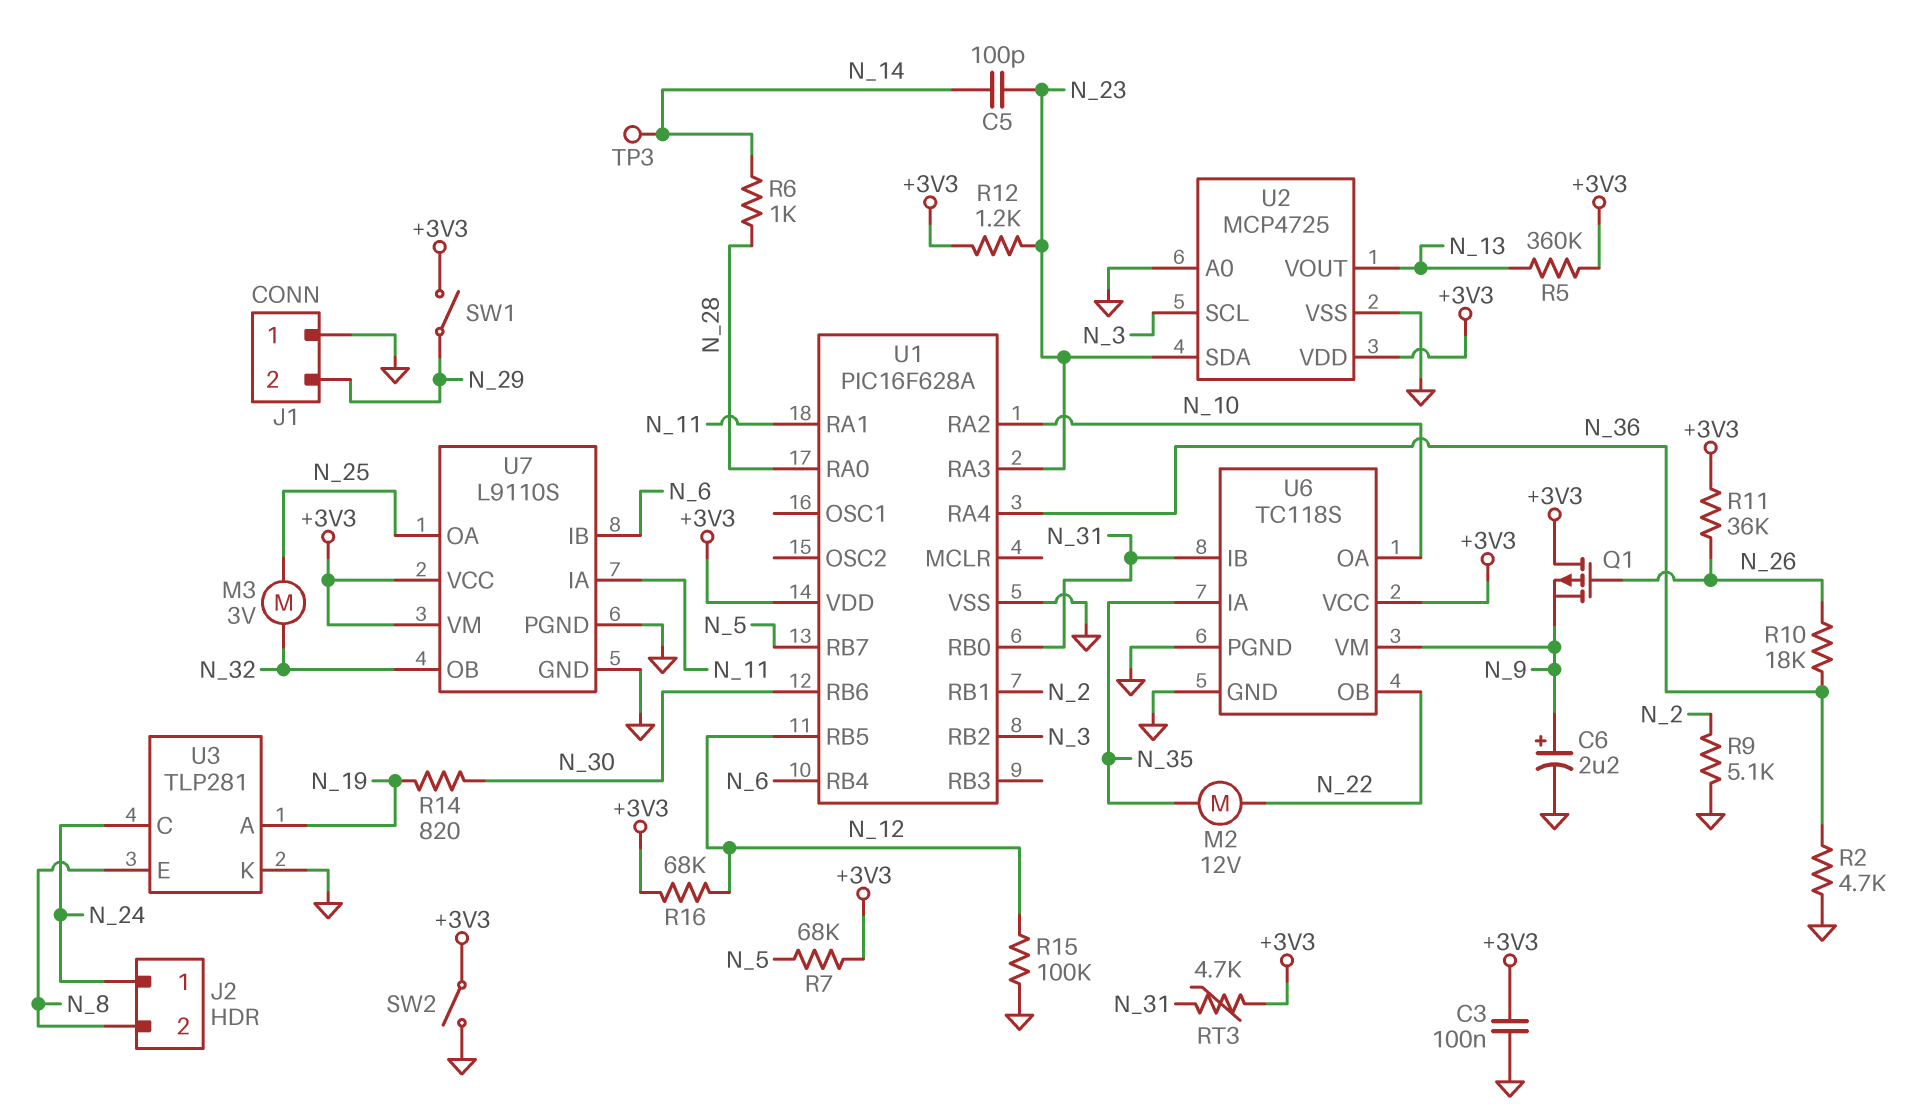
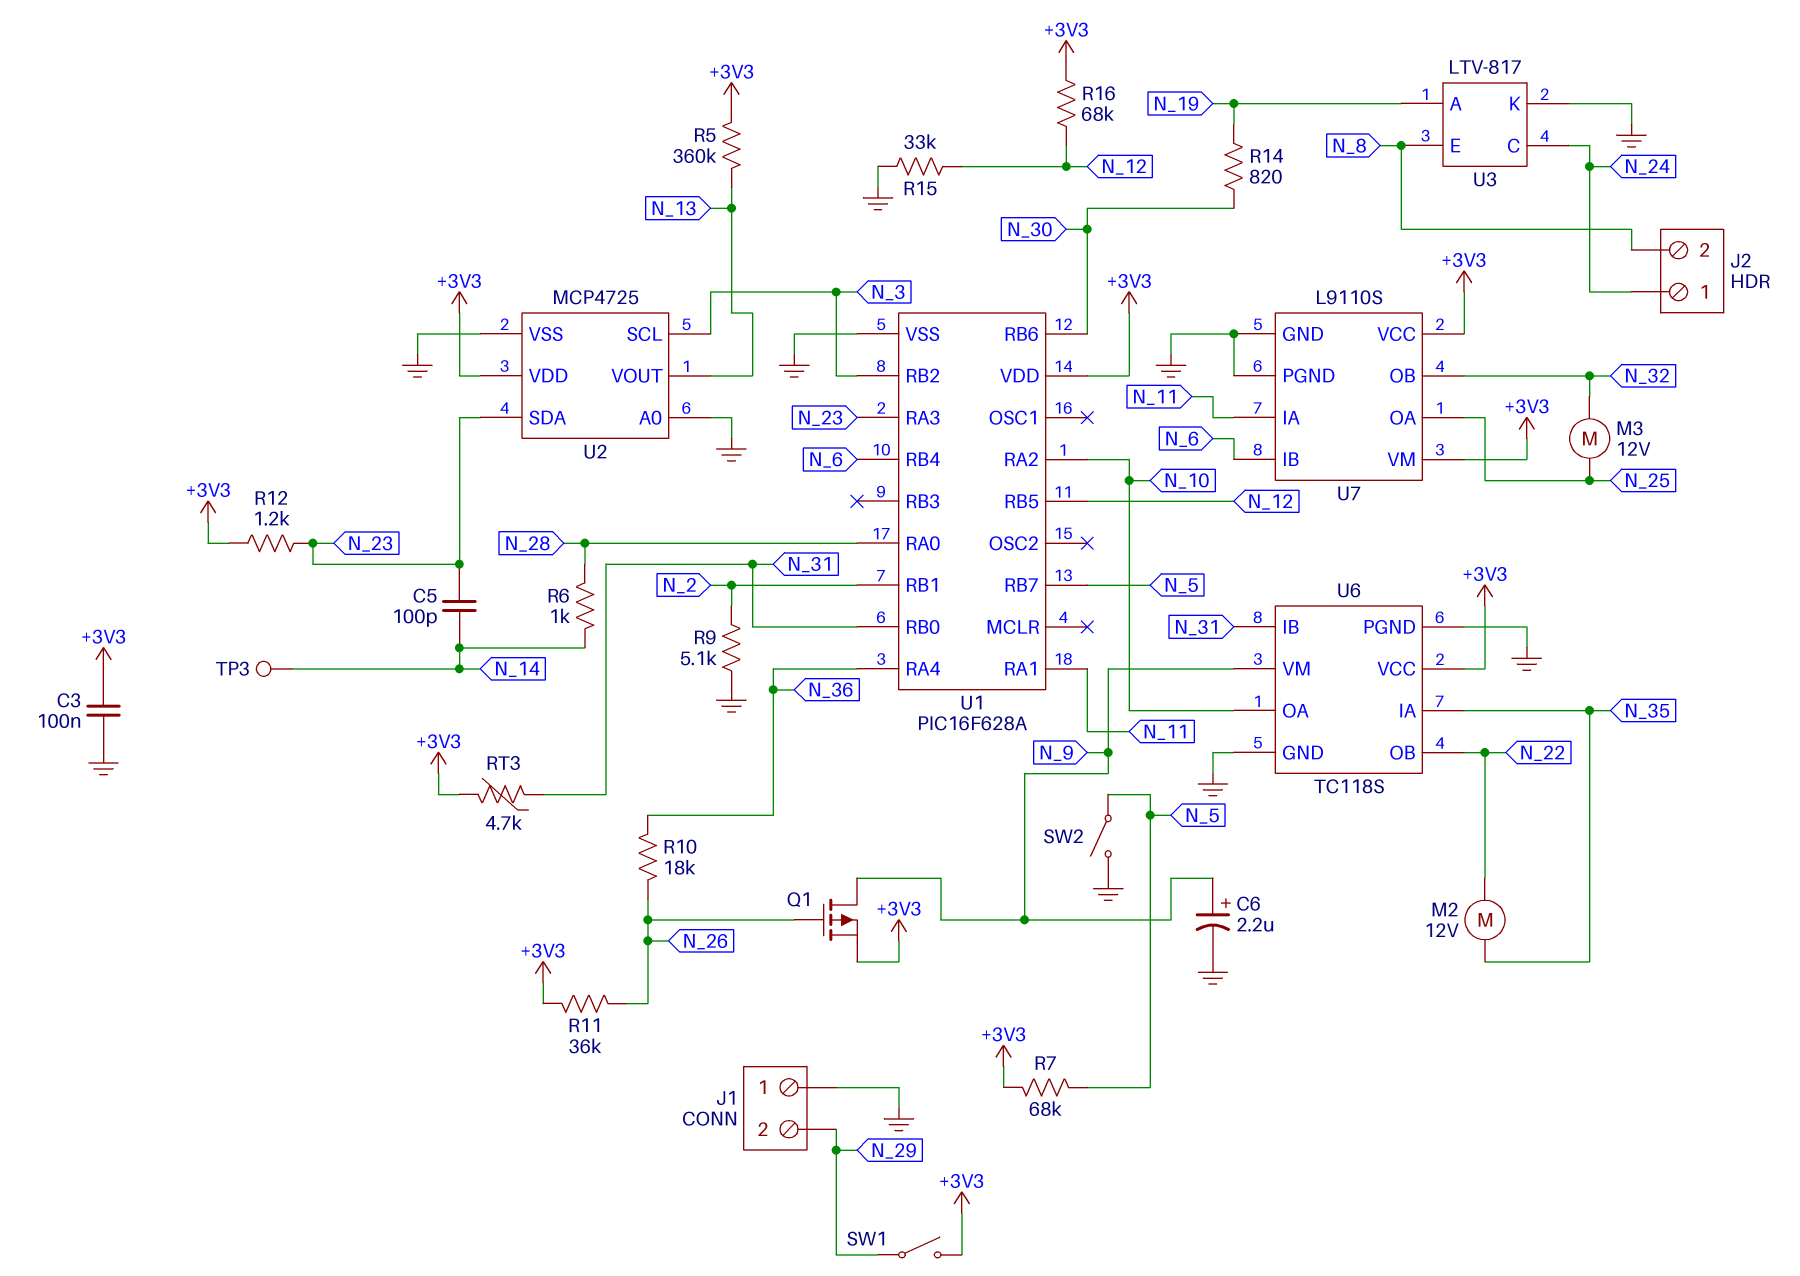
M3: motor 3V (N_25, N_32) -> motor 12V (N_25, N_32)
Q1: PMOS (G N_26, D +3V3, S N_9) -> PMOS (G N_26, D N_9, S +3V3)
R2: 4.7k (GND, N_36) -> none
R15: 100k (GND, N_12) -> 33k (GND, N_12)
SW2: switch (+3V3, GND) -> switch (GND, N_5)
U3: TLP281 -> LTV-817

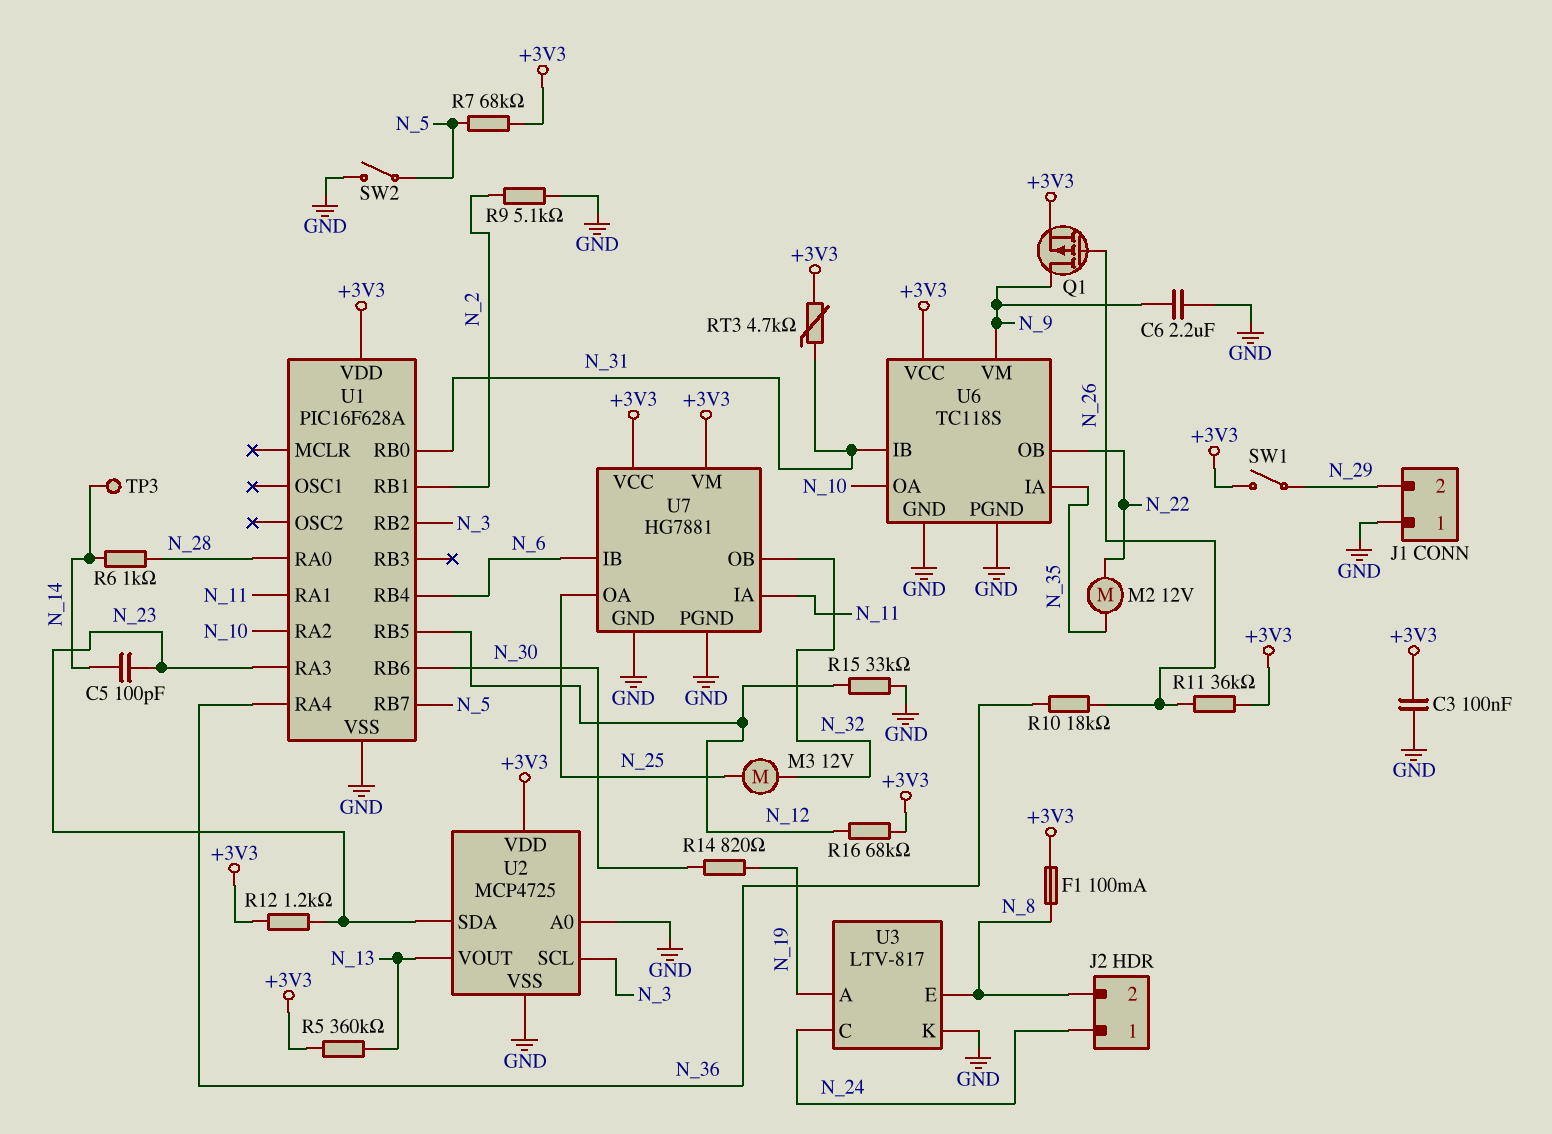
C6: 2.2uF (plus N_9, minus GND) -> 2.2uF (GND, N_9)
F1: none -> 100mA (+3V3, N_8)
U7: L9110S -> HG7881

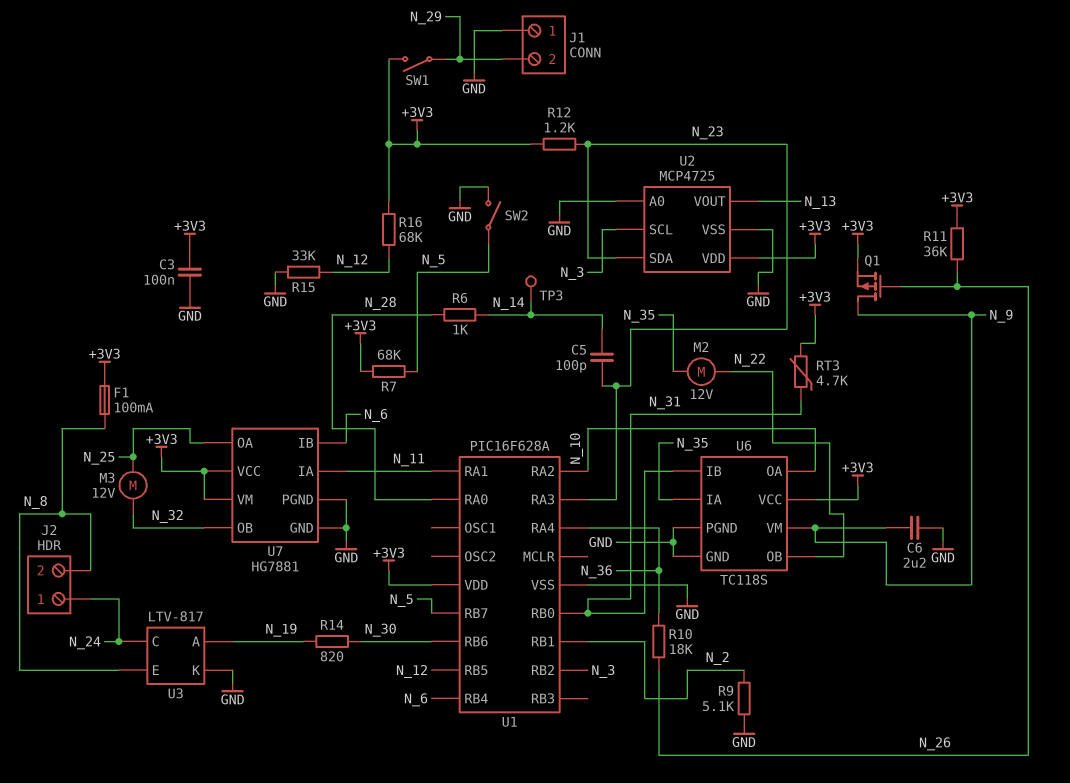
R5: 360k (+3V3, N_13) -> none

